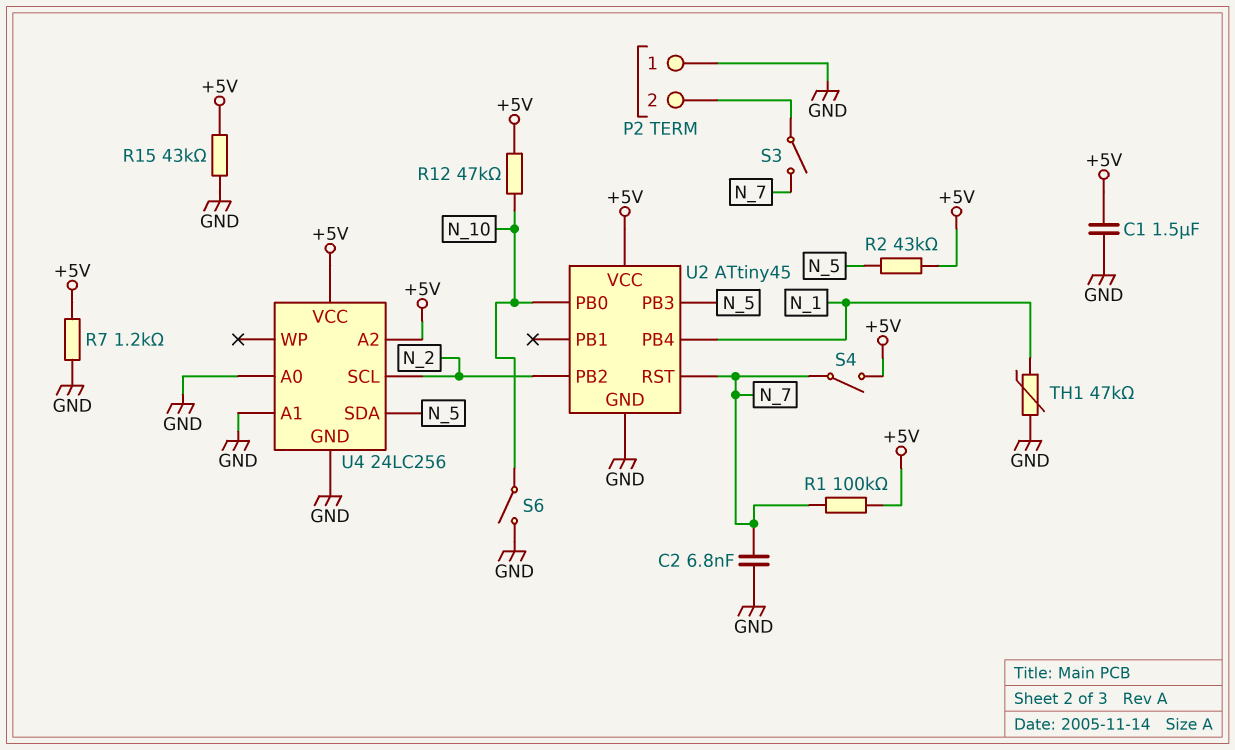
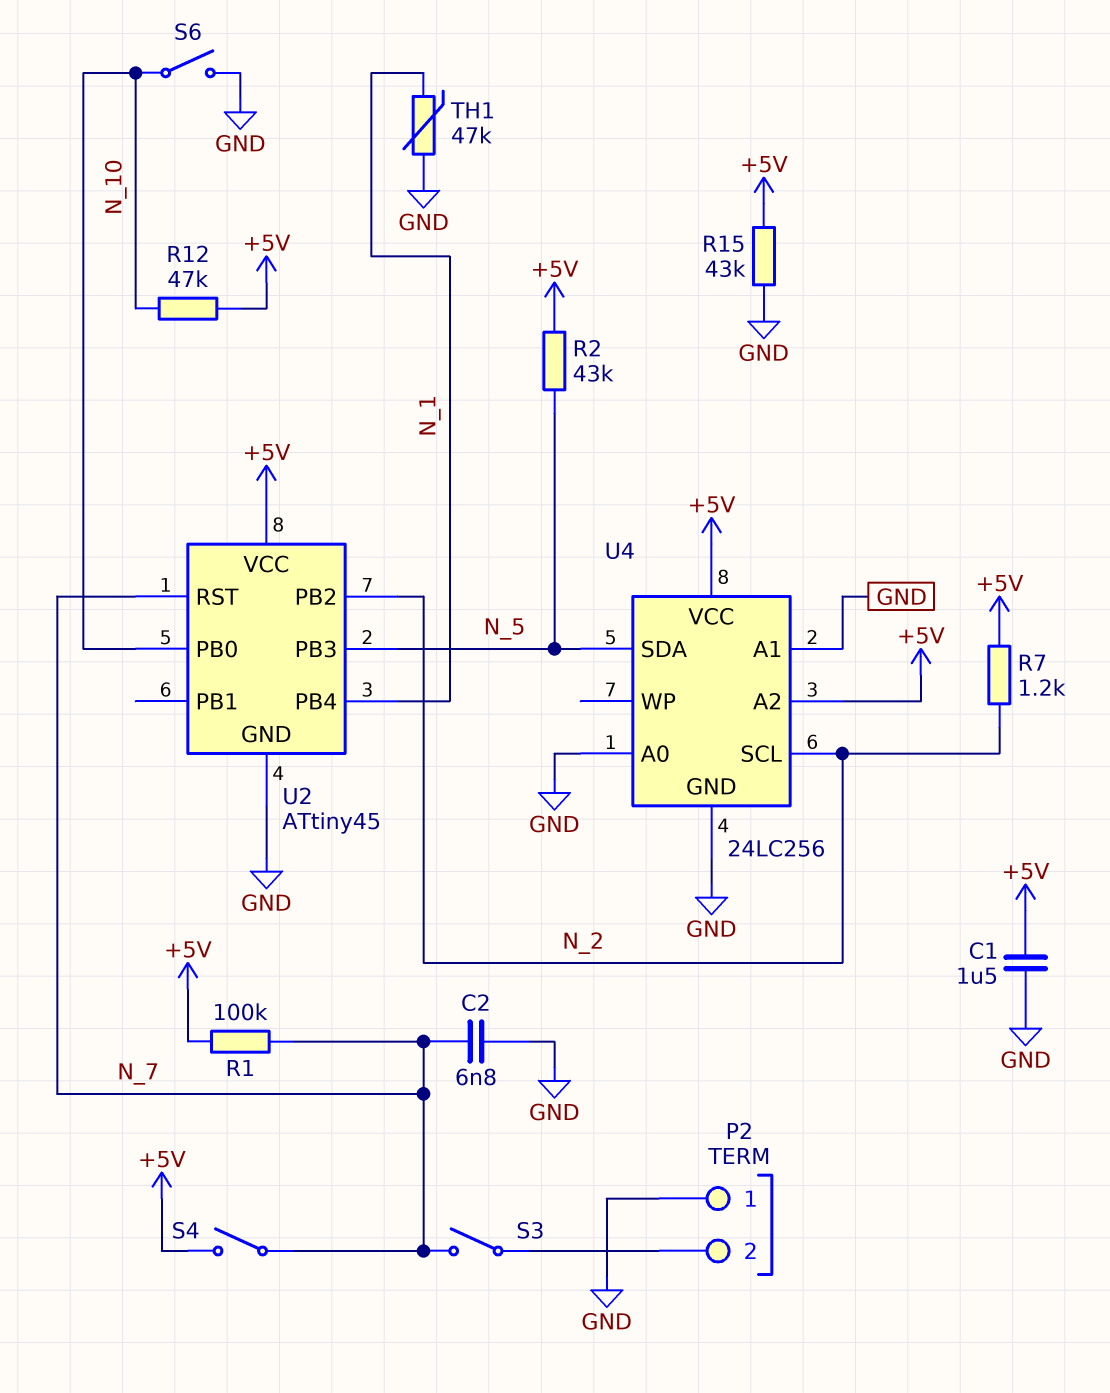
R7: 1.2k (+5V, GND) -> 1.2k (+5V, N_2)

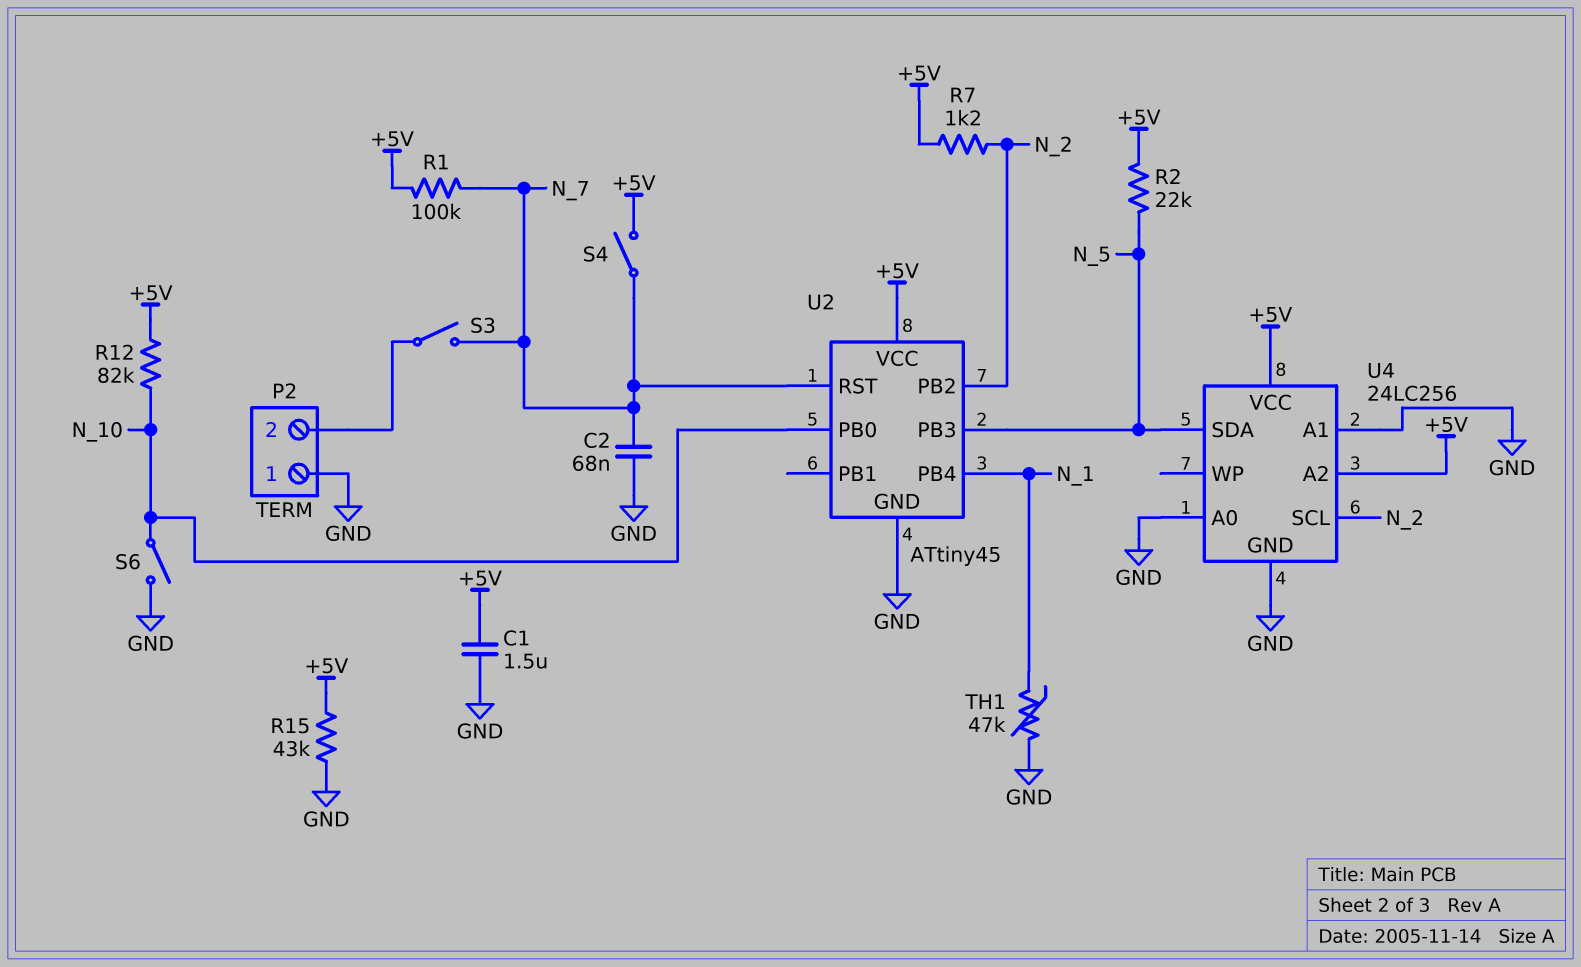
C2: 6.8nF (GND, N_7) -> 68nF (GND, N_7)
R2: 43k (+5V, N_5) -> 22k (+5V, N_5)
R12: 47k (+5V, N_10) -> 82k (+5V, N_10)

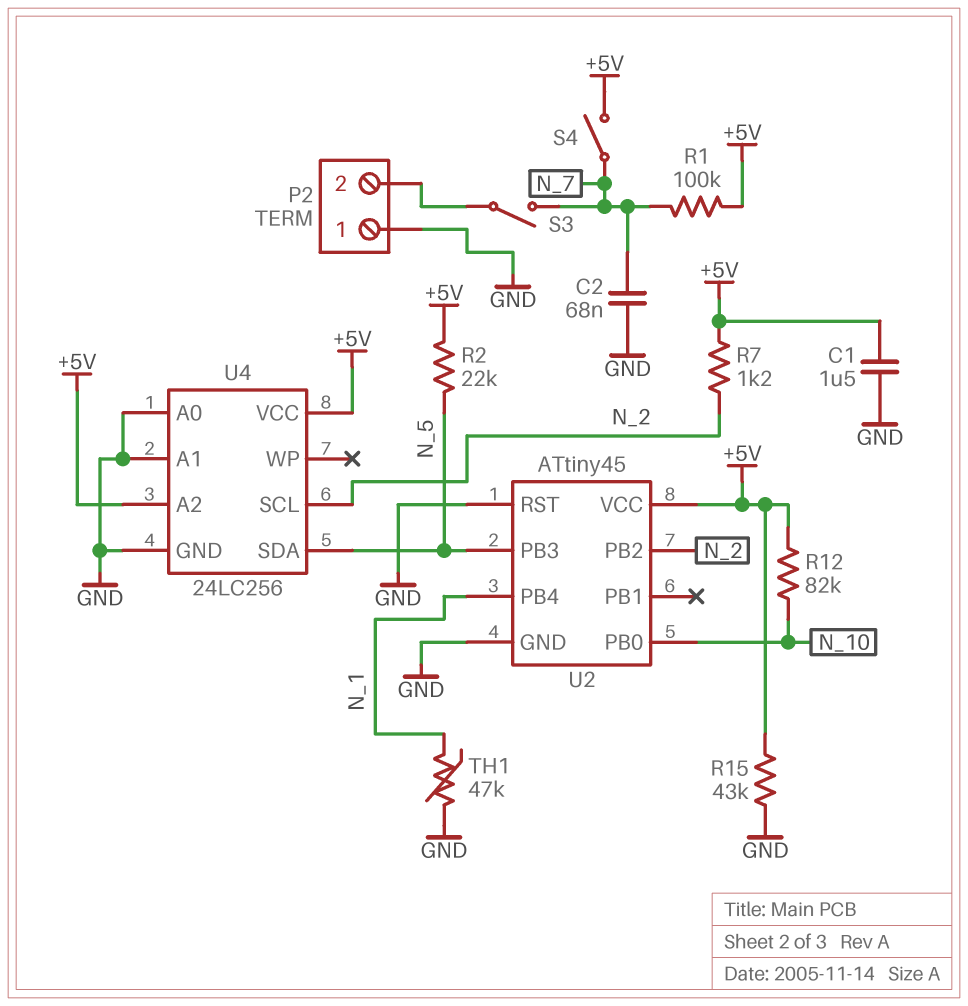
S6: switch (GND, N_10) -> none
U2 pin RST: N_7 -> GND

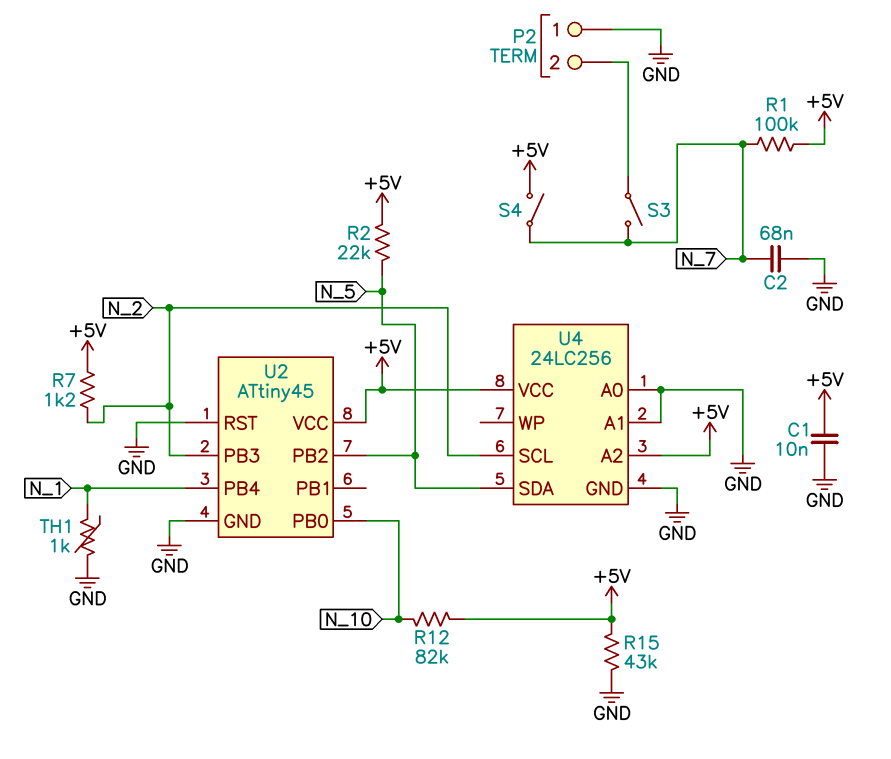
C1: 1.5uF (+5V, GND) -> 10nF (+5V, GND)
TH1: 47k (GND, N_1) -> 1k (GND, N_1)
U2 pin PB2: N_2 -> N_5
U2 pin PB3: N_5 -> N_2

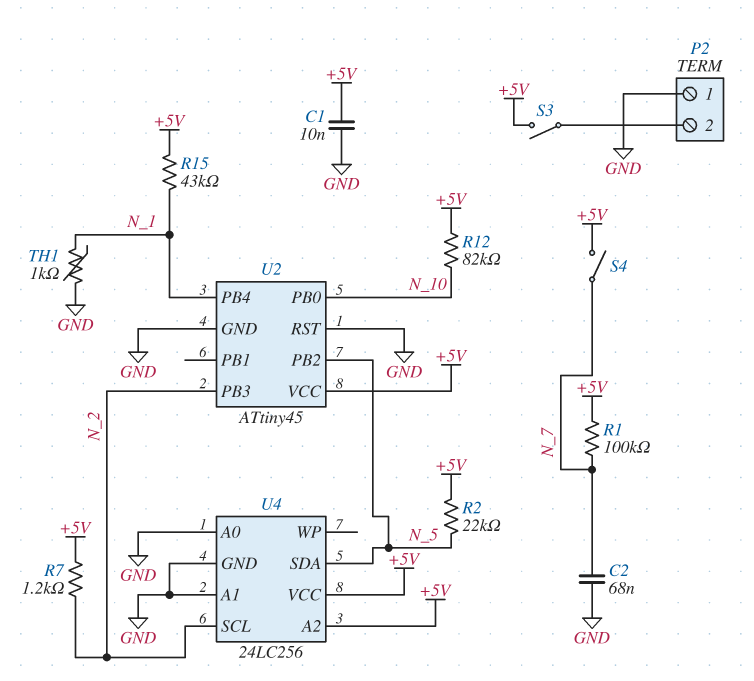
R15: 43k (+5V, GND) -> 43k (+5V, N_1)
S3: switch (N_7, P2/2) -> switch (+5V, P2/2)

